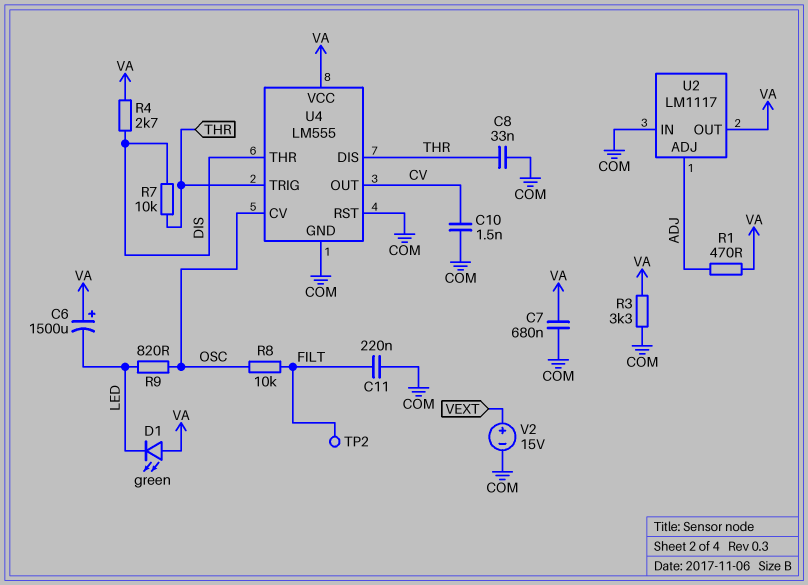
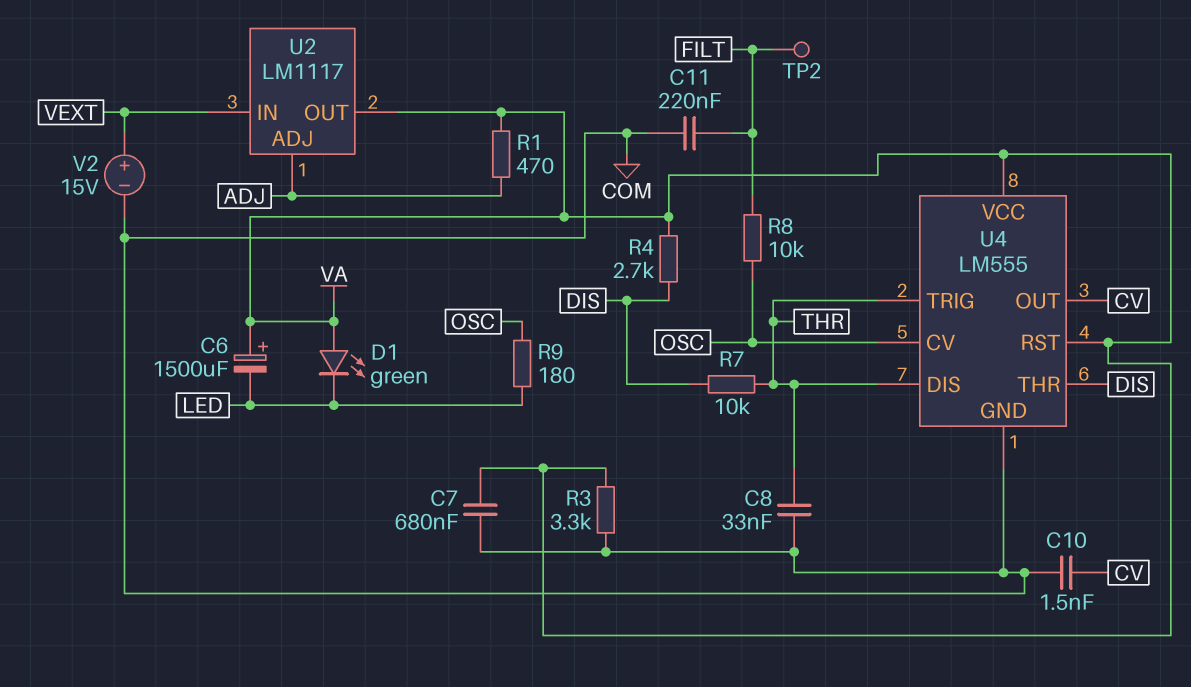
R9: 820 (LED, OSC) -> 180 (LED, OSC)
U2 pin IN: COM -> VEXT
U4 pin RST: COM -> VA

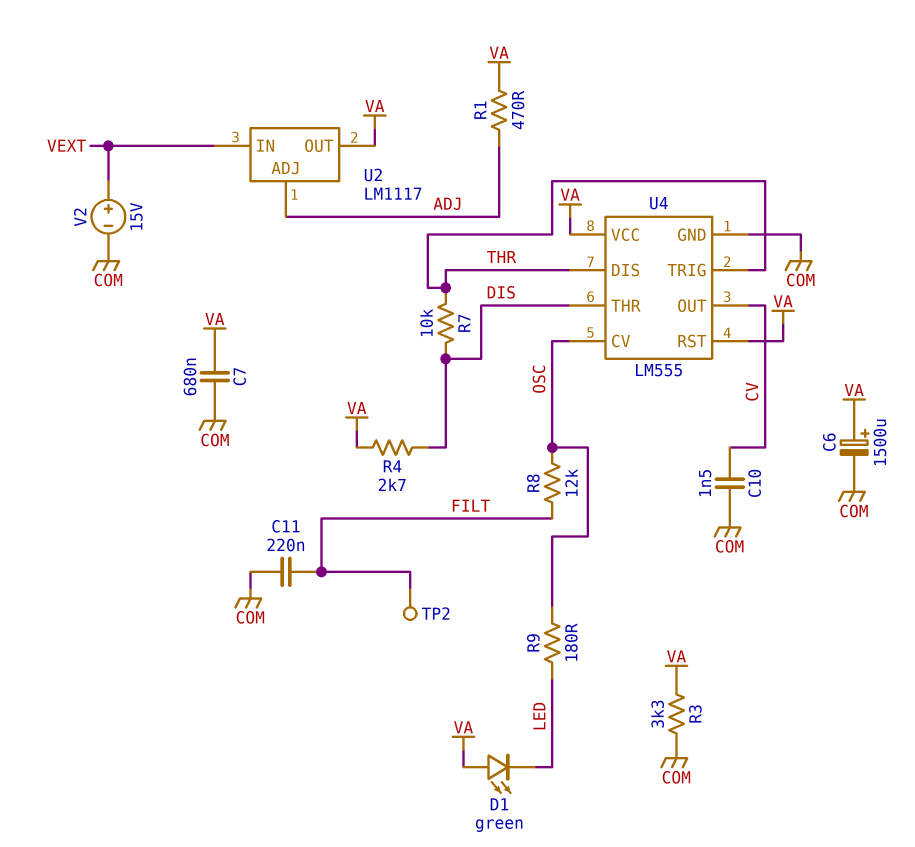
C6: 1500uF (plus VA, minus LED) -> 1500uF (plus VA, minus COM)
C8: 33nF (COM, THR) -> none
R8: 10k (FILT, OSC) -> 12k (FILT, OSC)

